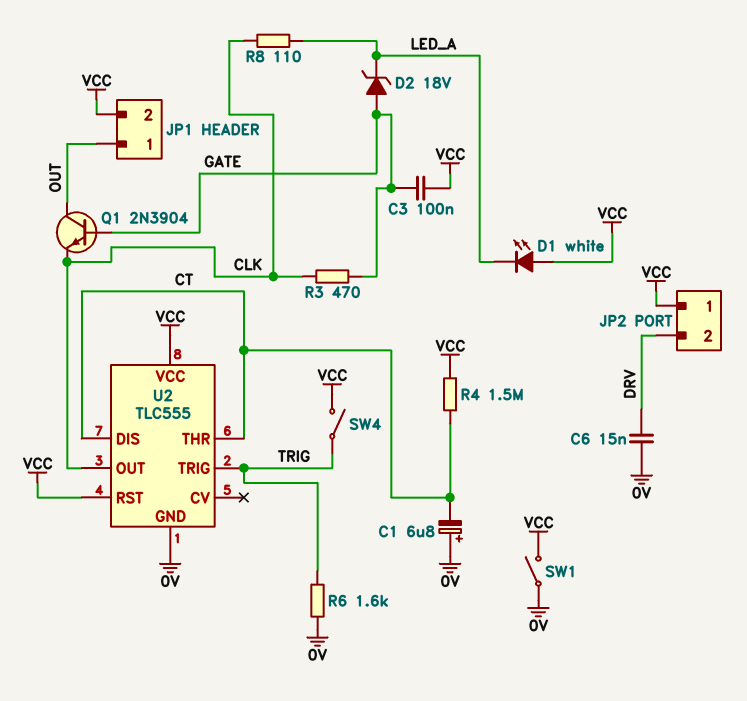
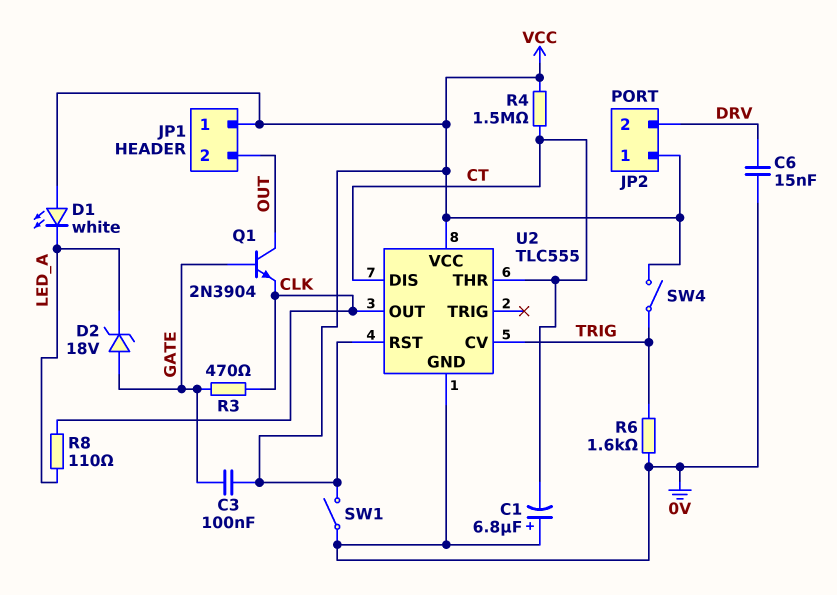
JP1 pin 1: OUT -> VCC
JP1 pin 2: VCC -> OUT
U2 pin CV: none -> TRIG
U2 pin TRIG: TRIG -> none

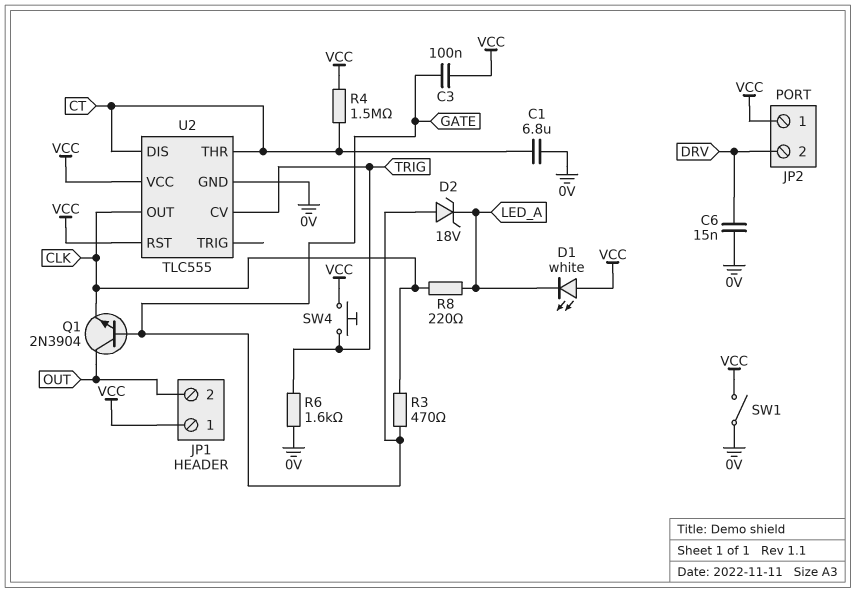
C1: 6.8uF (plus 0V, minus CT) -> 6.8uF (0V, CT)
R8: 110 (CLK, LED_A) -> 220 (CLK, LED_A)
SW4: switch (TRIG, VCC) -> button (TRIG, VCC)

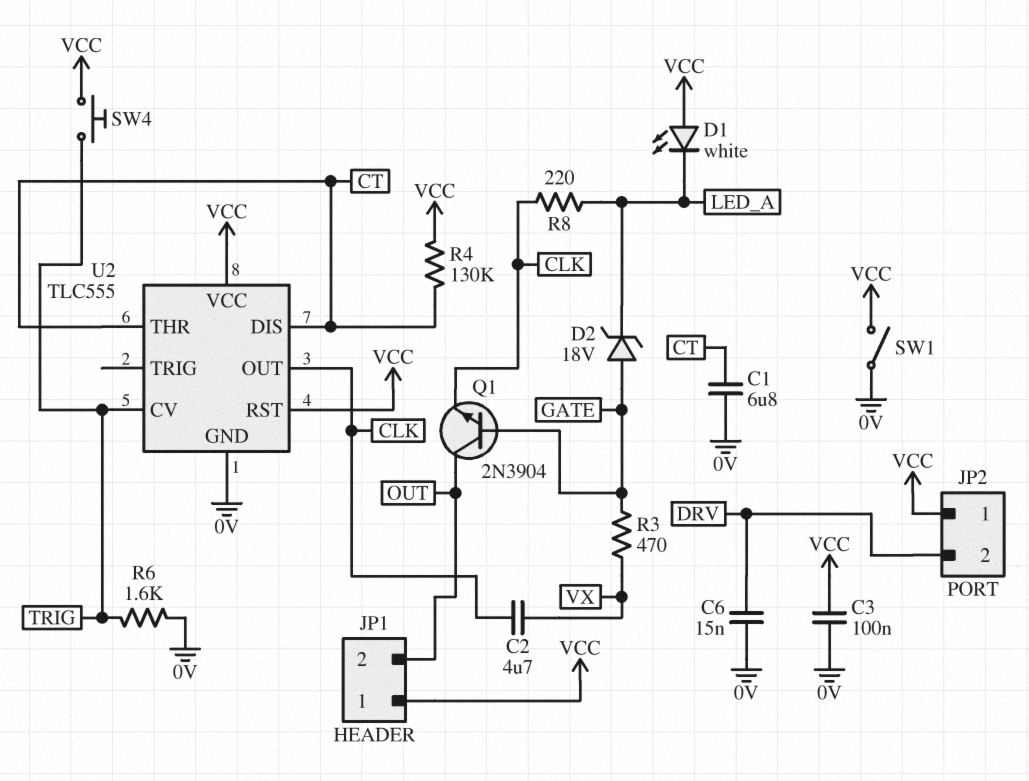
C2: none -> 4.7uF (CLK, VX)
C3: 100nF (GATE, VCC) -> 100nF (0V, VCC)
R3: 470 (CLK, GATE) -> 470 (GATE, VX)
R4: 1.5M (CT, VCC) -> 130k (CT, VCC)

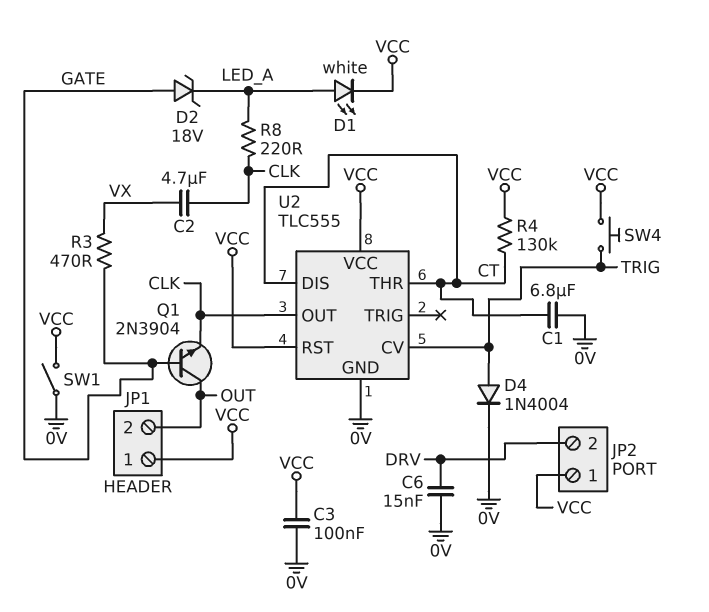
D1: LED white (A VCC, K LED_A) -> LED white (A LED_A, K VCC)
D4: none -> diode 1N4004 (A TRIG, K 0V)
R6: 1.6k (0V, TRIG) -> none

